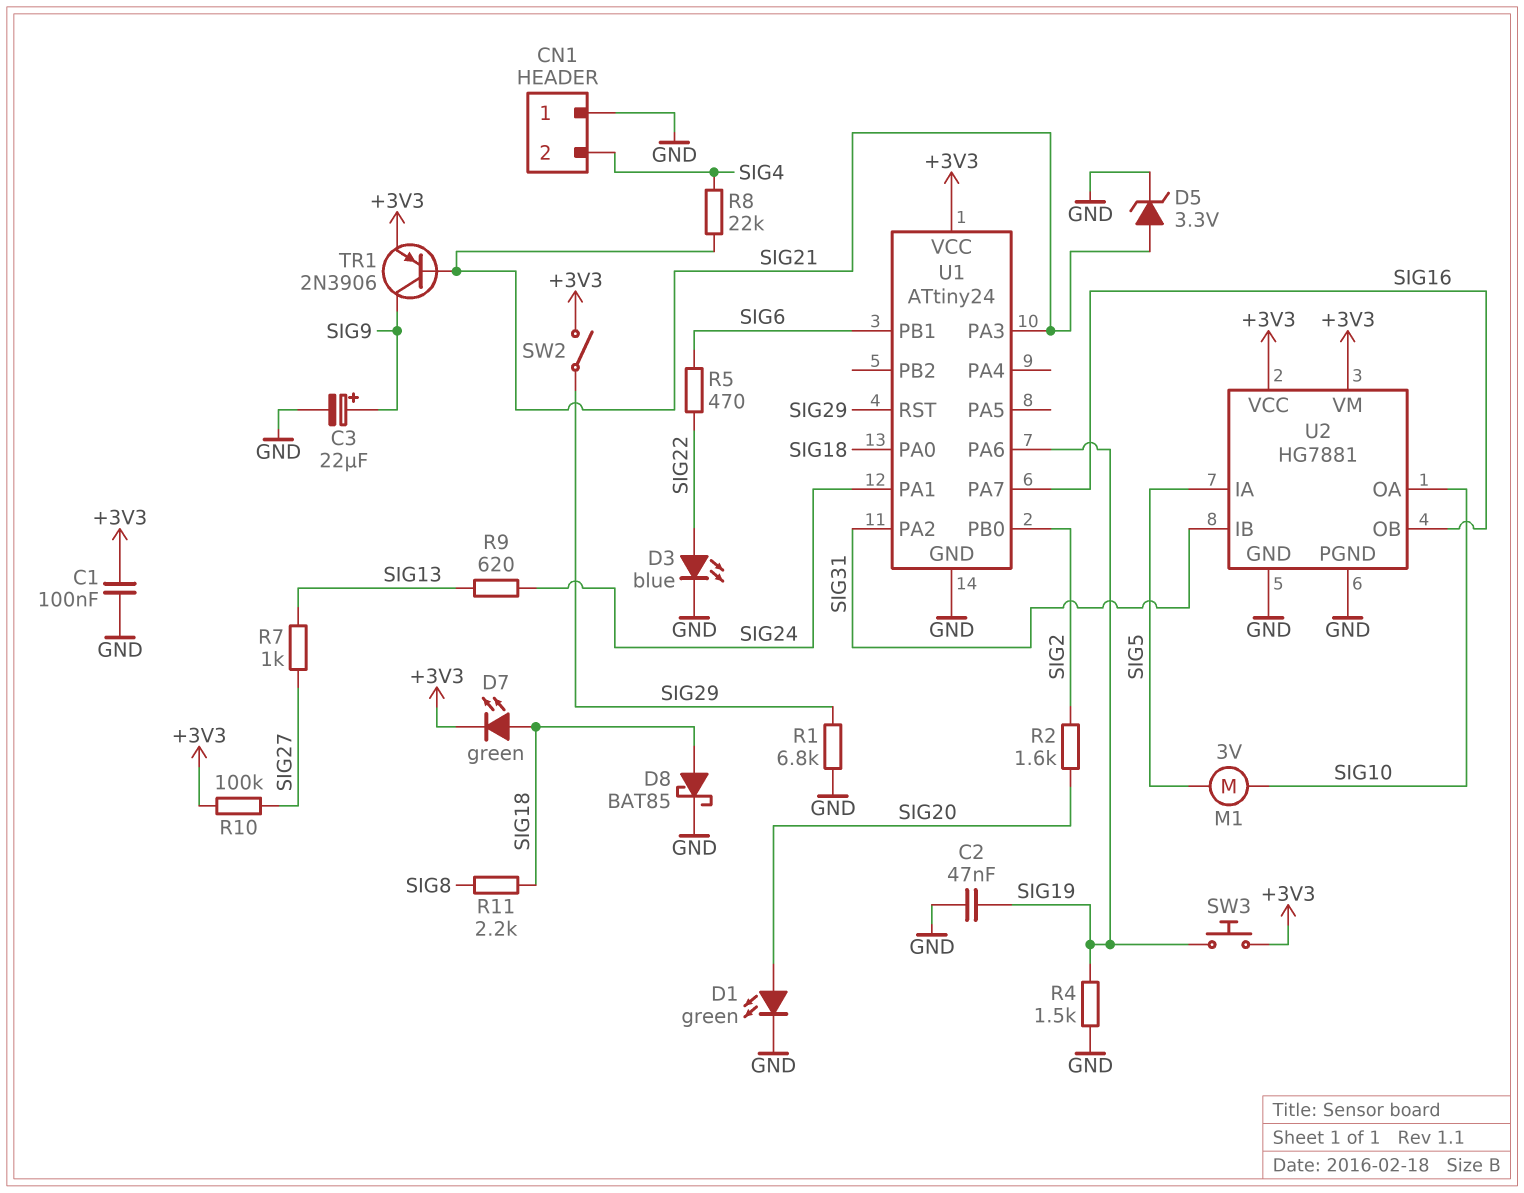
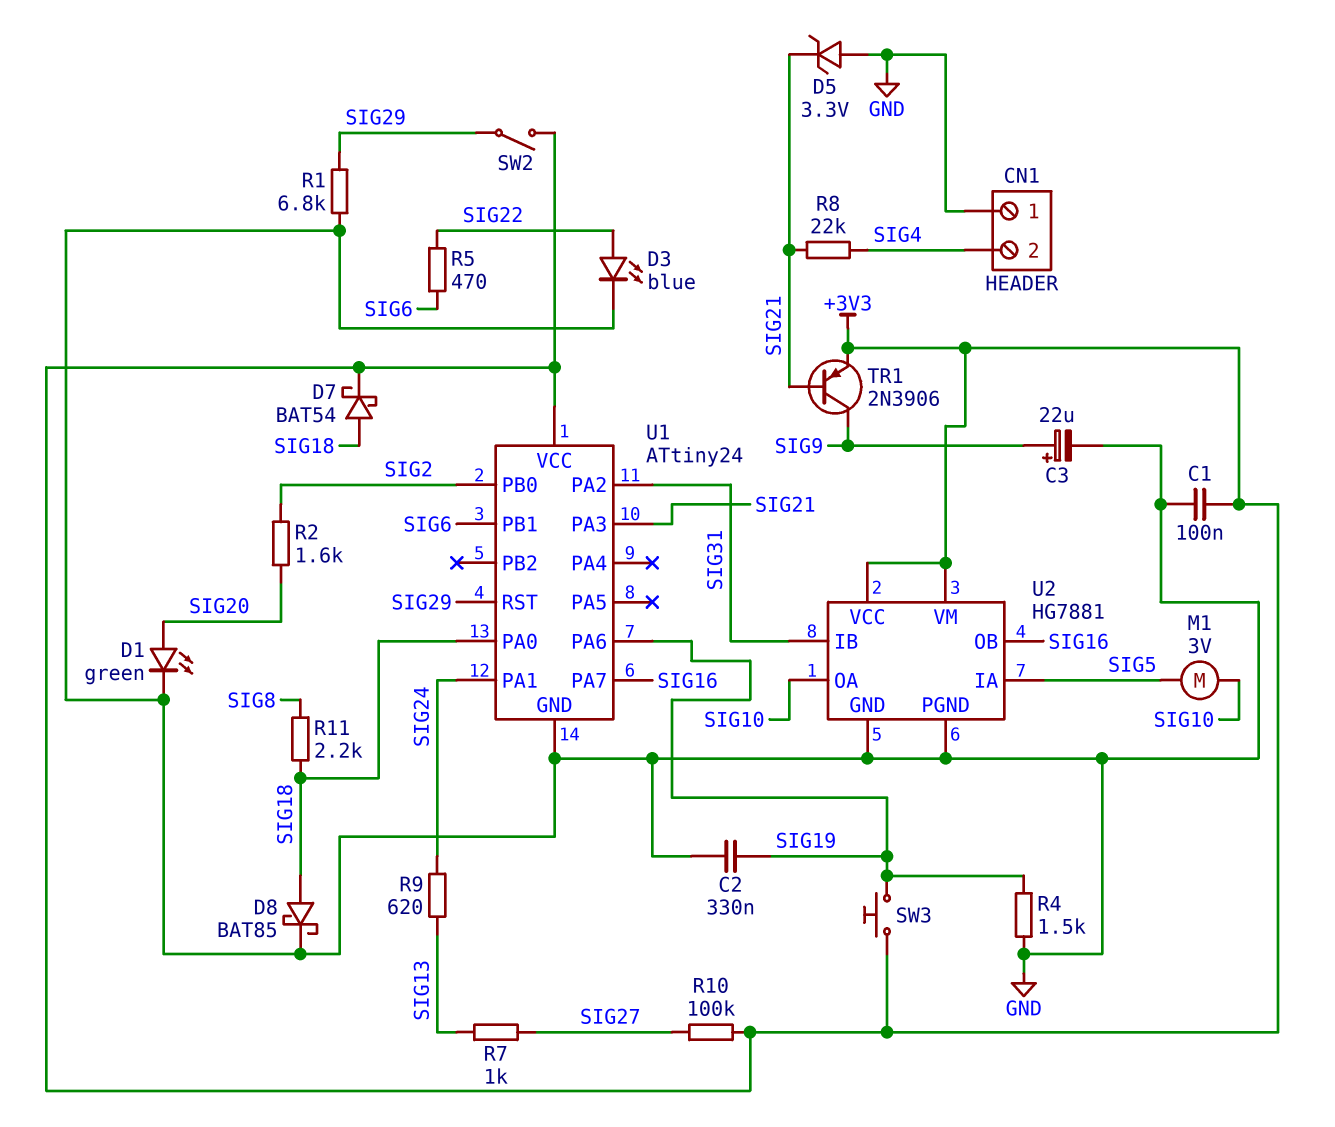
C2: 47nF (GND, SIG19) -> 330nF (GND, SIG19)
D5: zener 3.3V (A SIG21, K GND) -> zener 3.3V (A GND, K SIG21)
D7: LED green (A SIG18, K +3V3) -> schottky BAT54 (A SIG18, K +3V3)

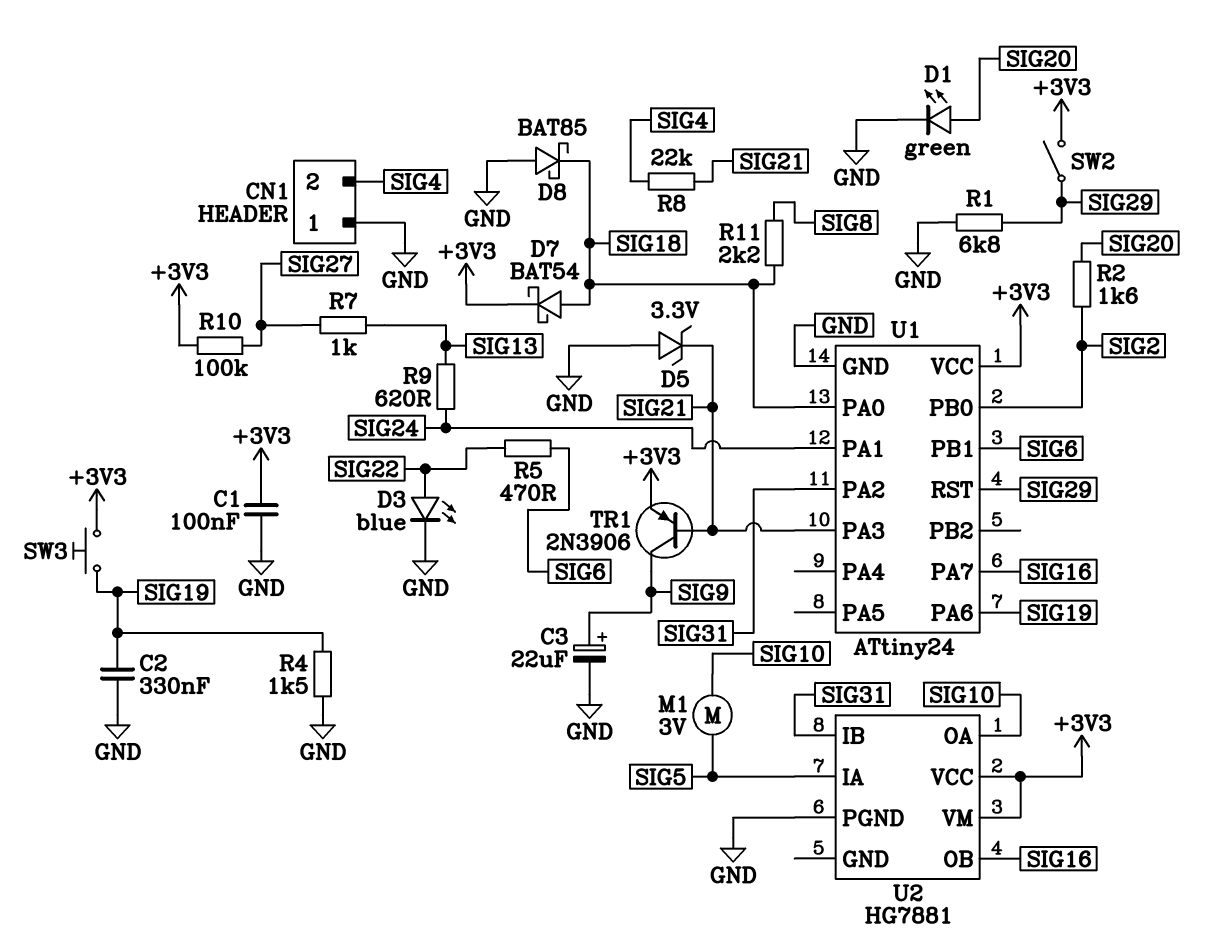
D8: schottky BAT85 (A SIG18, K GND) -> schottky BAT85 (A GND, K SIG18)
U2 pin GND: GND -> none

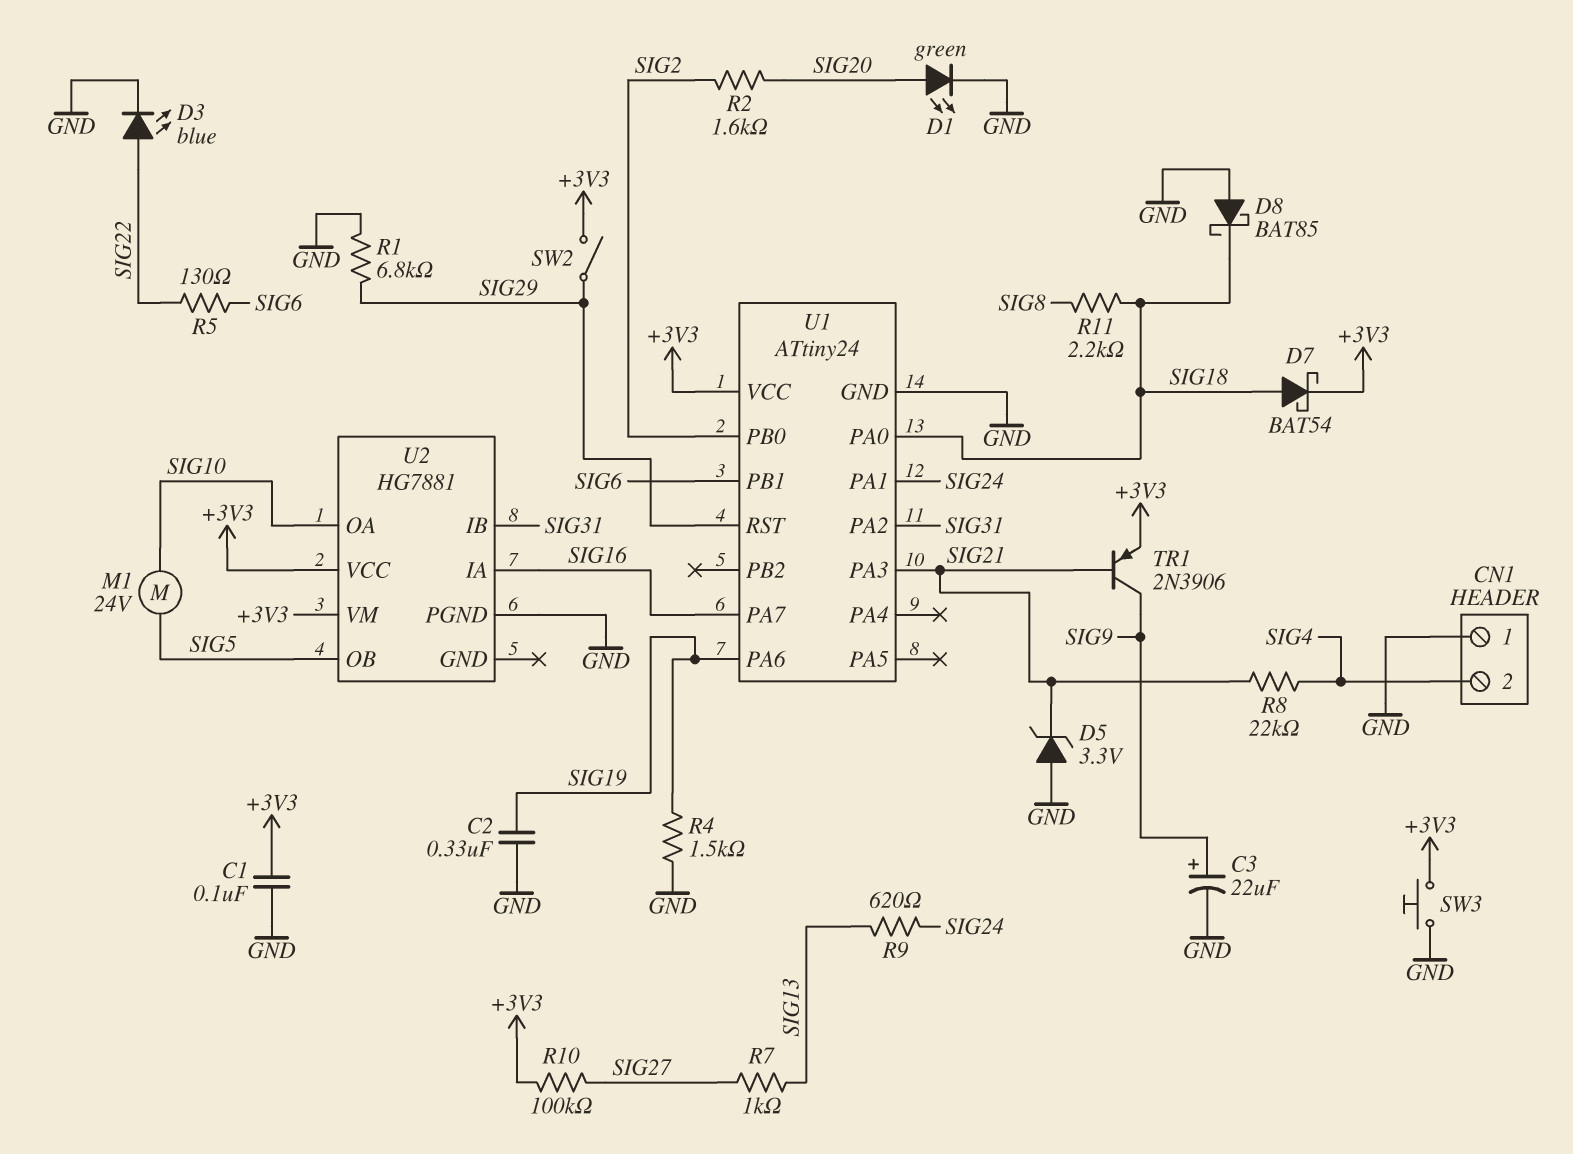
M1: motor 3V (SIG5, SIG10) -> motor 24V (SIG5, SIG10)
R5: 470 (SIG6, SIG22) -> 130 (SIG6, SIG22)
SW3: button (+3V3, SIG19) -> button (+3V3, GND)
U2 pin IA: SIG5 -> SIG16
U2 pin OB: SIG16 -> SIG5

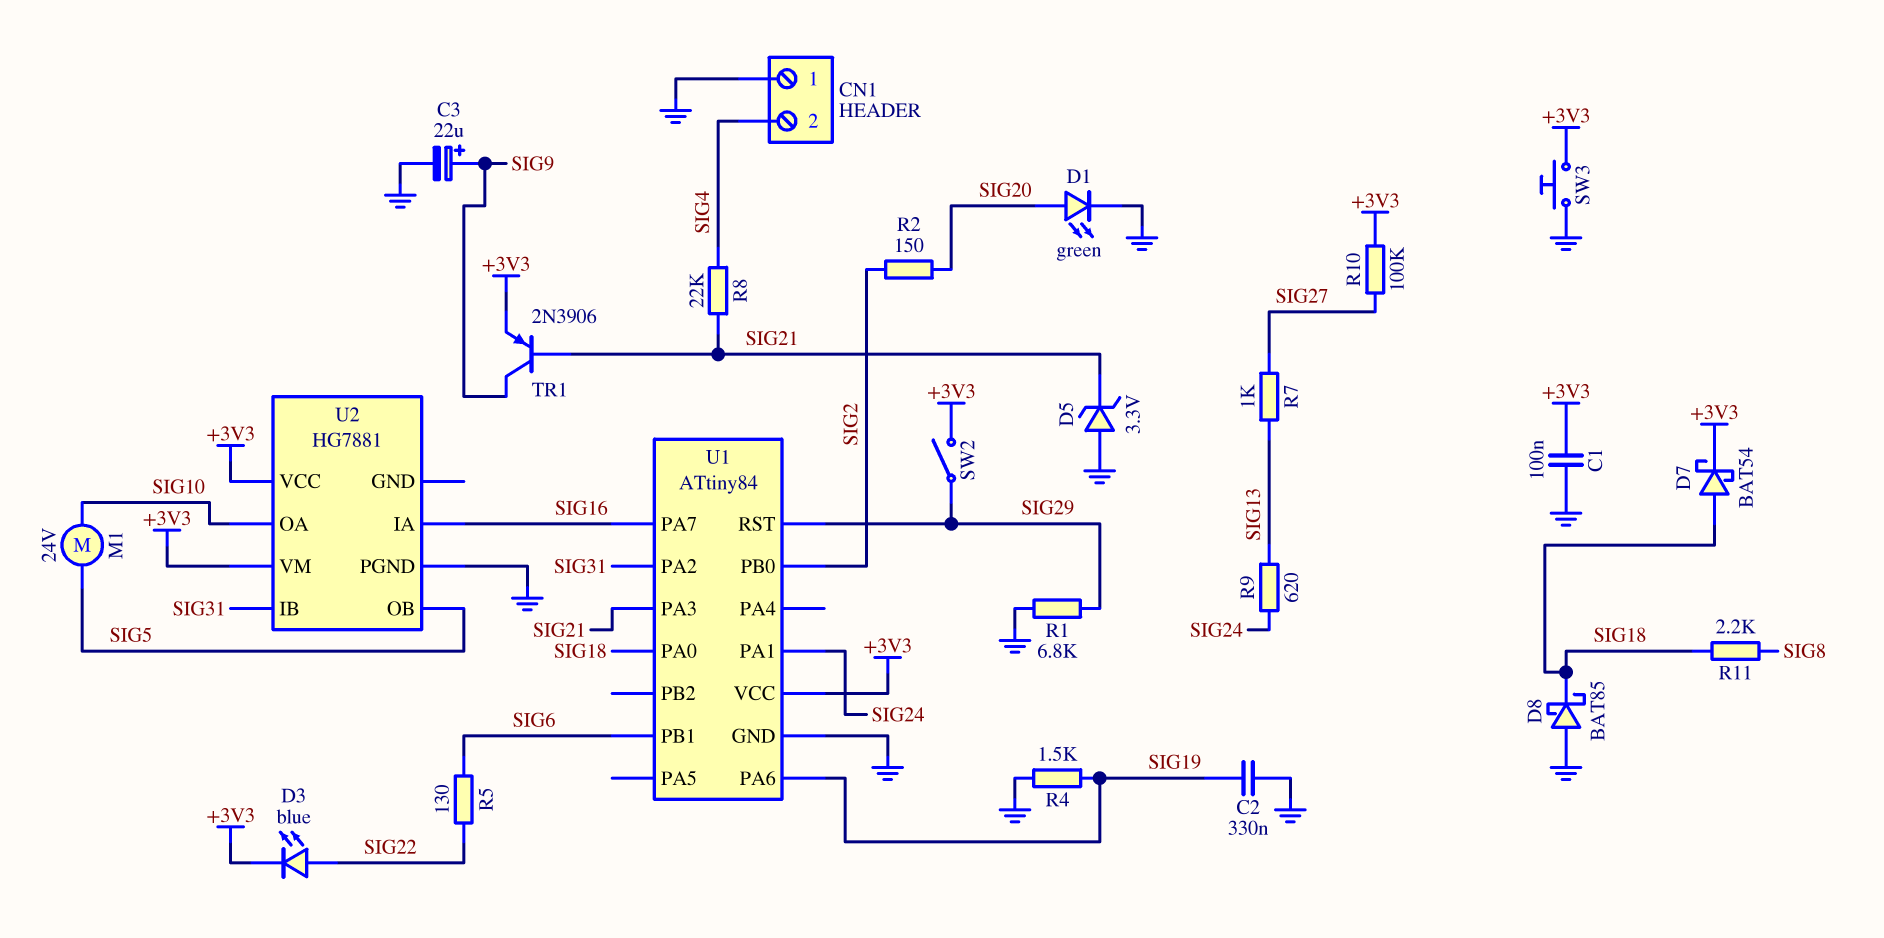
D3: LED blue (A SIG22, K GND) -> LED blue (A SIG22, K +3V3)
R2: 1.6k (SIG2, SIG20) -> 150 (SIG2, SIG20)
U1: ATtiny24 -> ATtiny84

